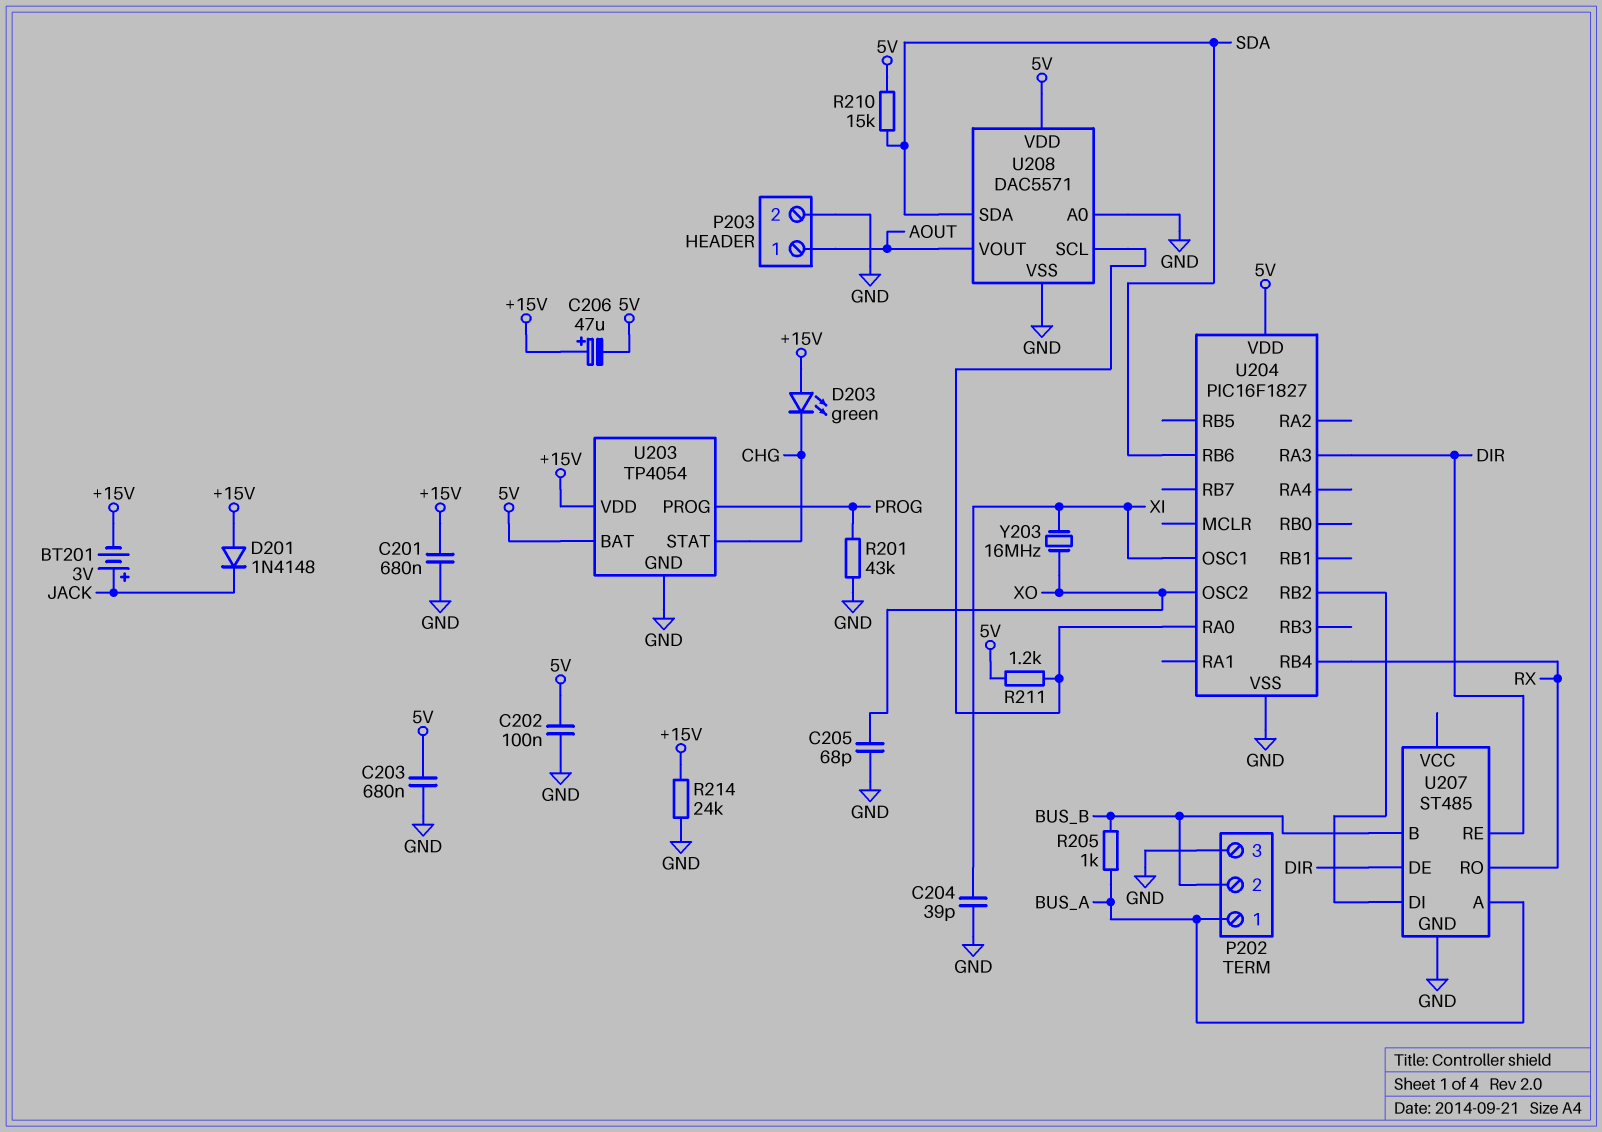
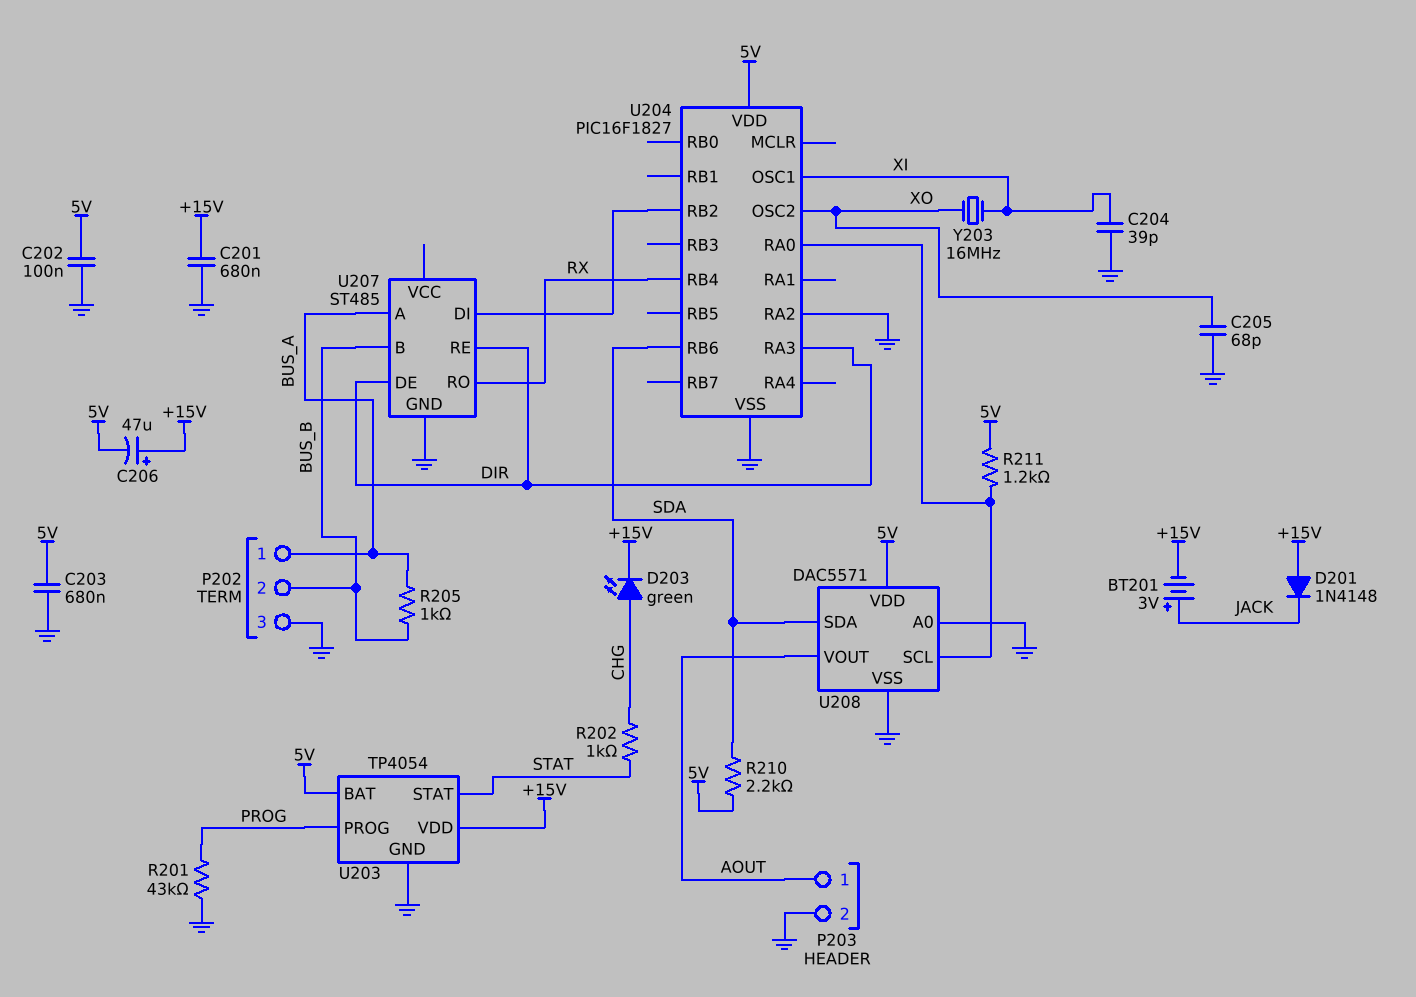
D203: LED green (A +15V, K CHG) -> LED green (A CHG, K +15V)
R202: none -> 1k (CHG, STAT)
R210: 15k (5V, SDA) -> 2.2k (5V, SDA)
R214: 24k (+15V, GND) -> none
U203 pin STAT: CHG -> STAT
U204 pin RA2: none -> GND

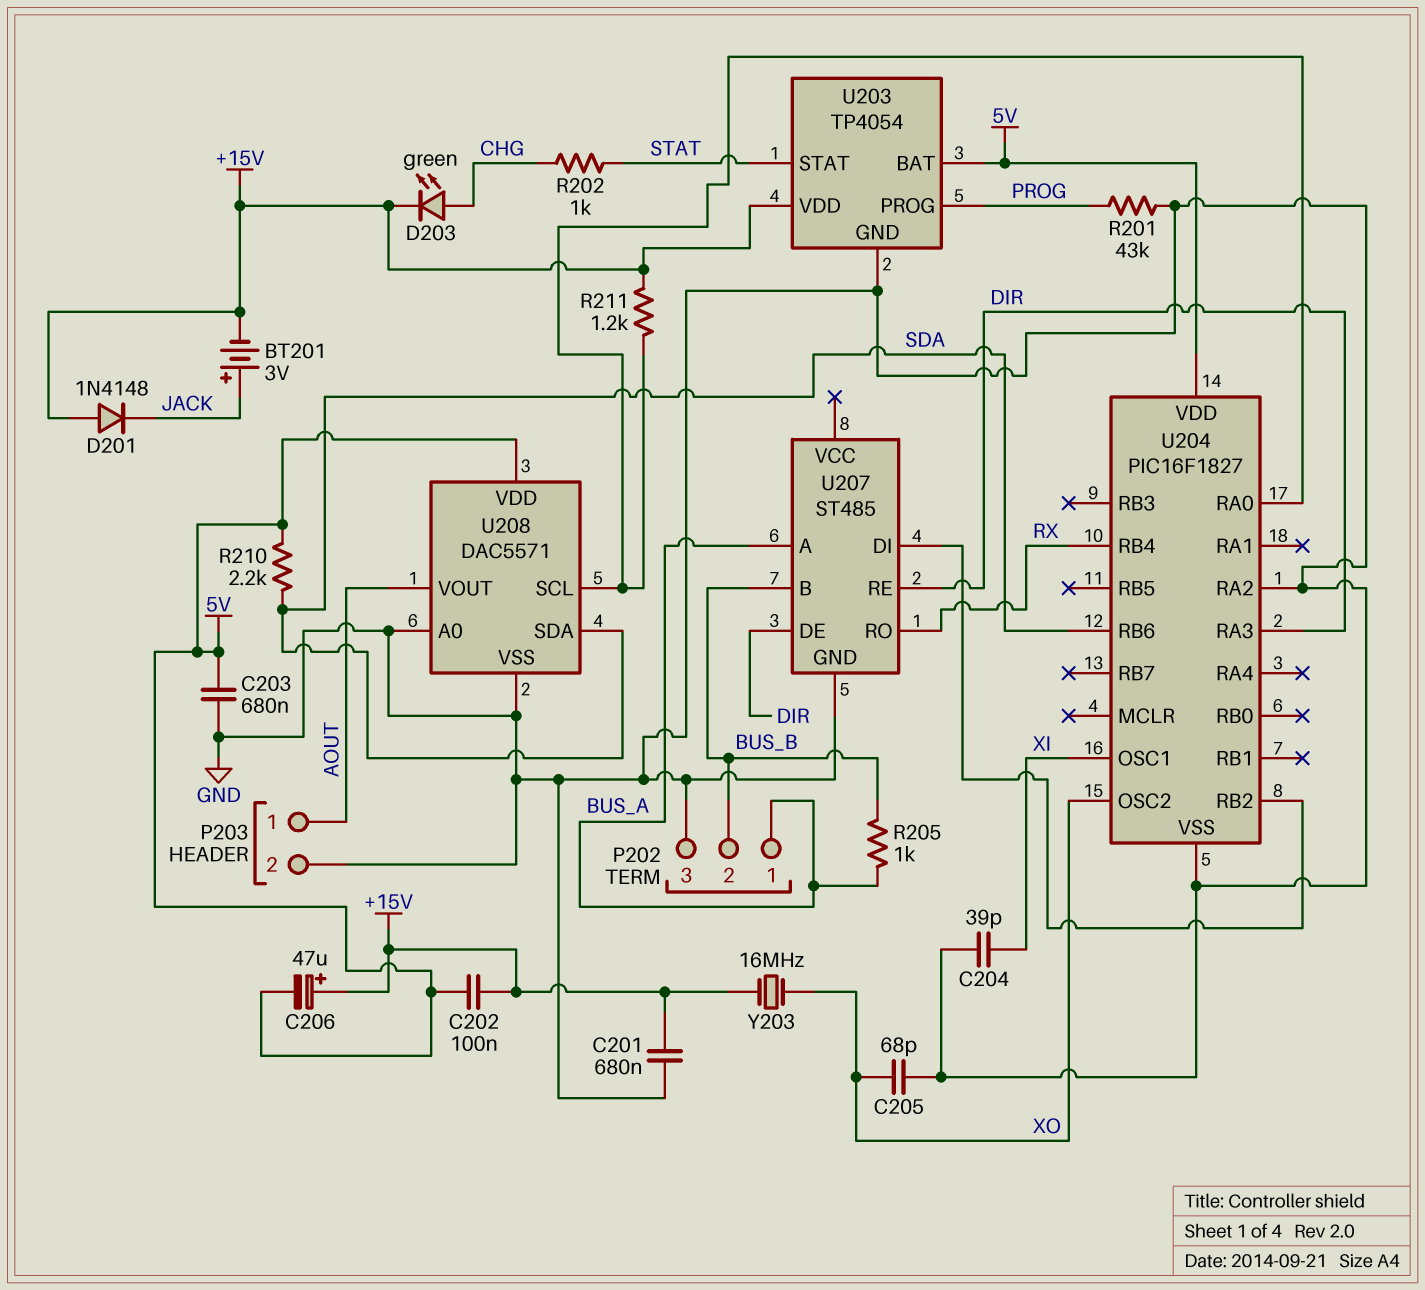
C202: 100nF (5V, GND) -> 100nF (+15V, 5V)
R211: 1.2k (5V, U204/RA0) -> 1.2k (+15V, U204/RA0)
Y203: 16MHz (XI, XO) -> 16MHz (+15V, XO)

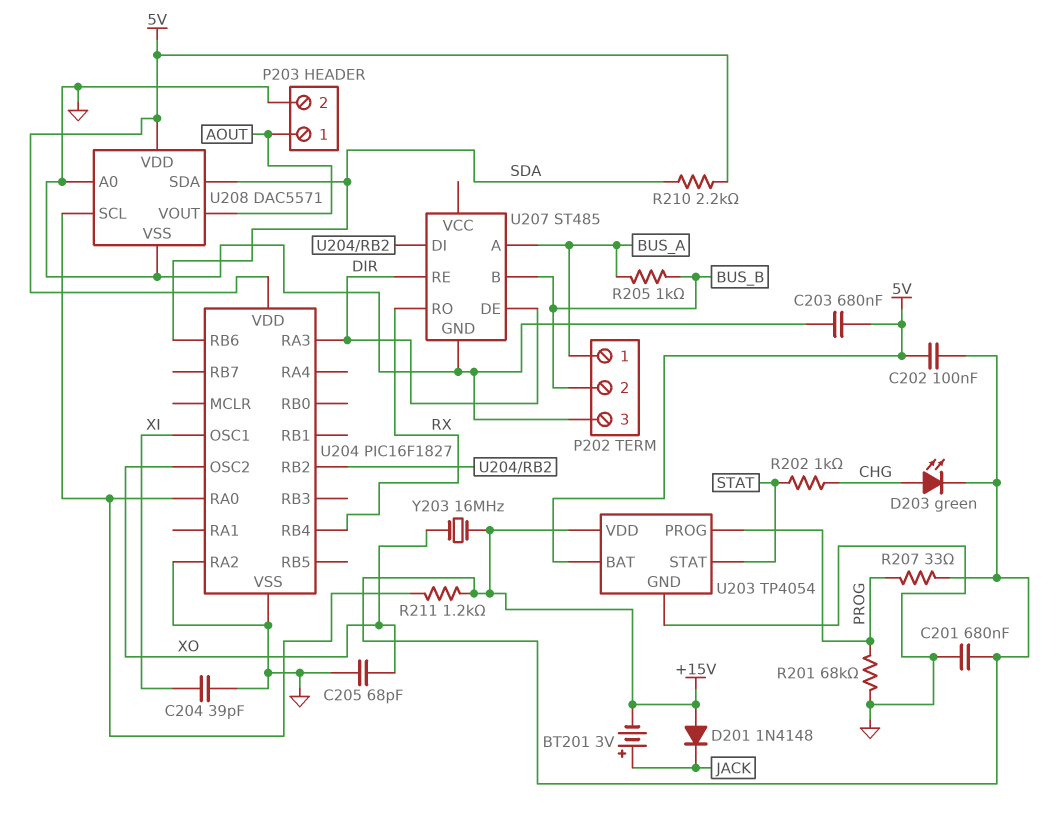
C206: 47uF (plus +15V, minus 5V) -> none
R201: 43k (GND, PROG) -> 68k (GND, PROG)
R207: none -> 33 (+15V, PROG)

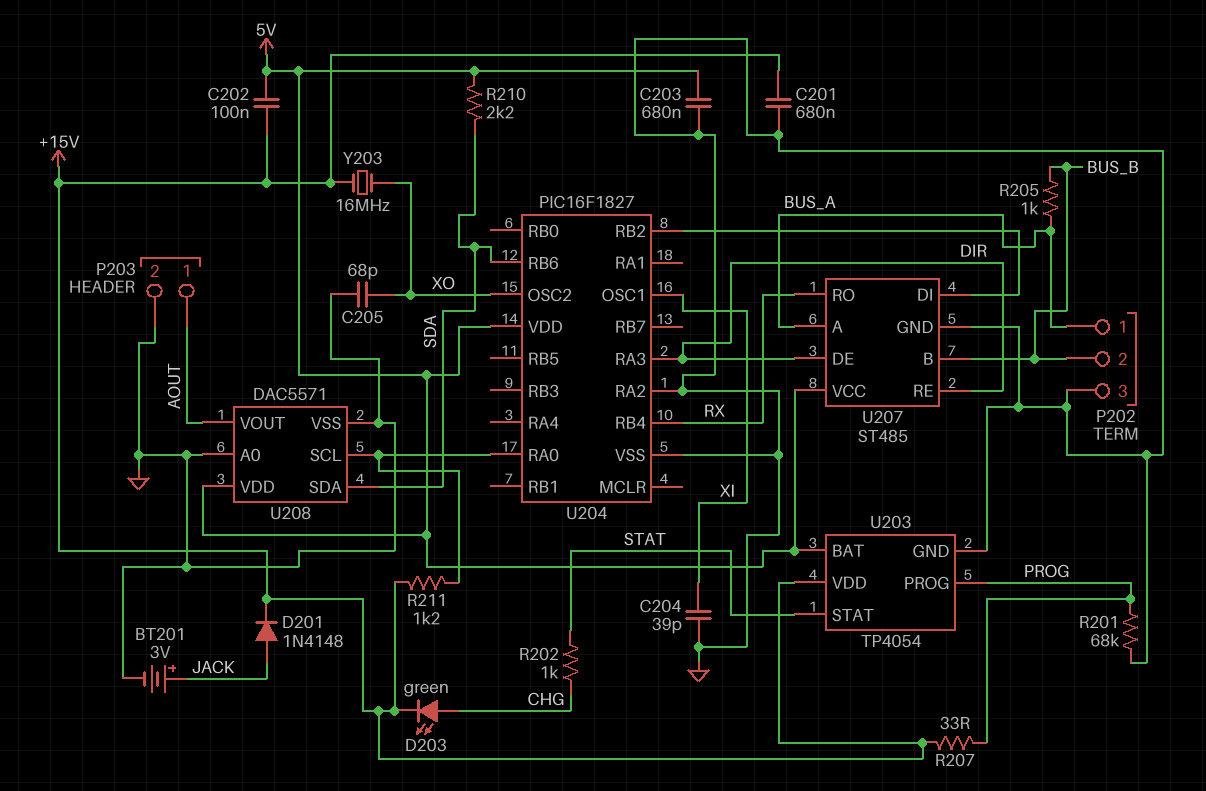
BT201: 3V (plus JACK, minus +15V) -> 3V (plus JACK, minus GND)
D201: diode 1N4148 (A +15V, K JACK) -> diode 1N4148 (A JACK, K +15V)
U207 pin VCC: none -> 5V

